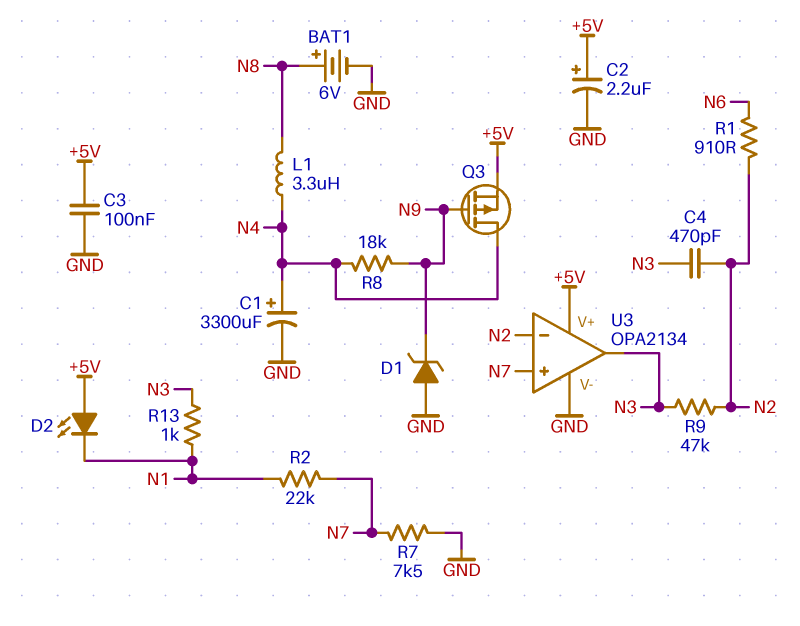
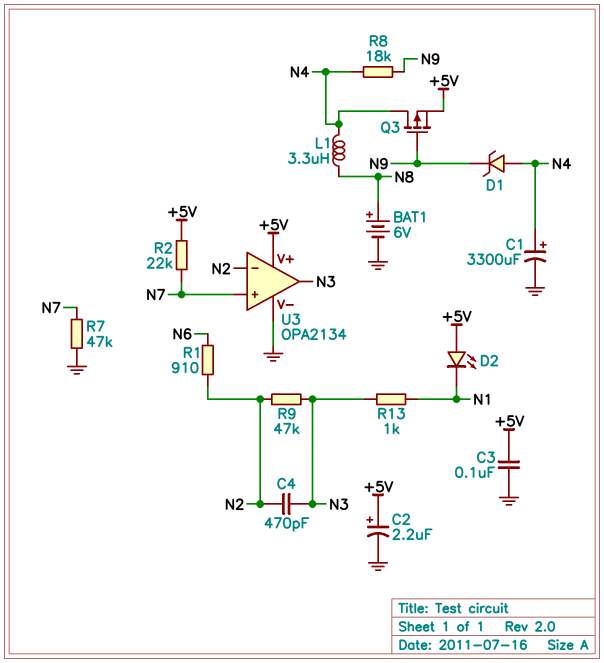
D1: zener (A GND, K N9) -> zener (A N4, K N9)
R2: 22k (N1, N7) -> 22k (+5V, N7)
R7: 7.5k (GND, N7) -> 47k (GND, N7)

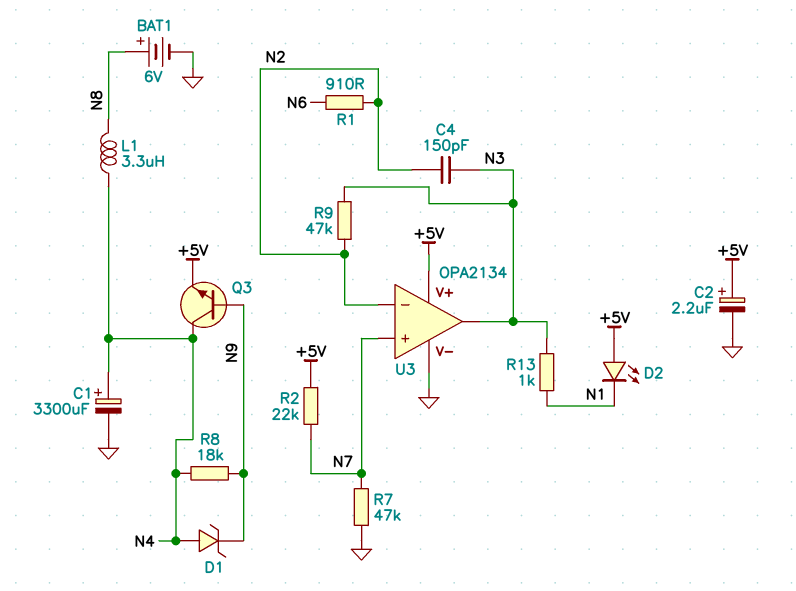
C3: 100nF (+5V, GND) -> none
C4: 470pF (N2, N3) -> 150pF (N2, N3)
Q3: PMOS (G N9, D N4, S +5V) -> NPN (B N9, C N4, E +5V)

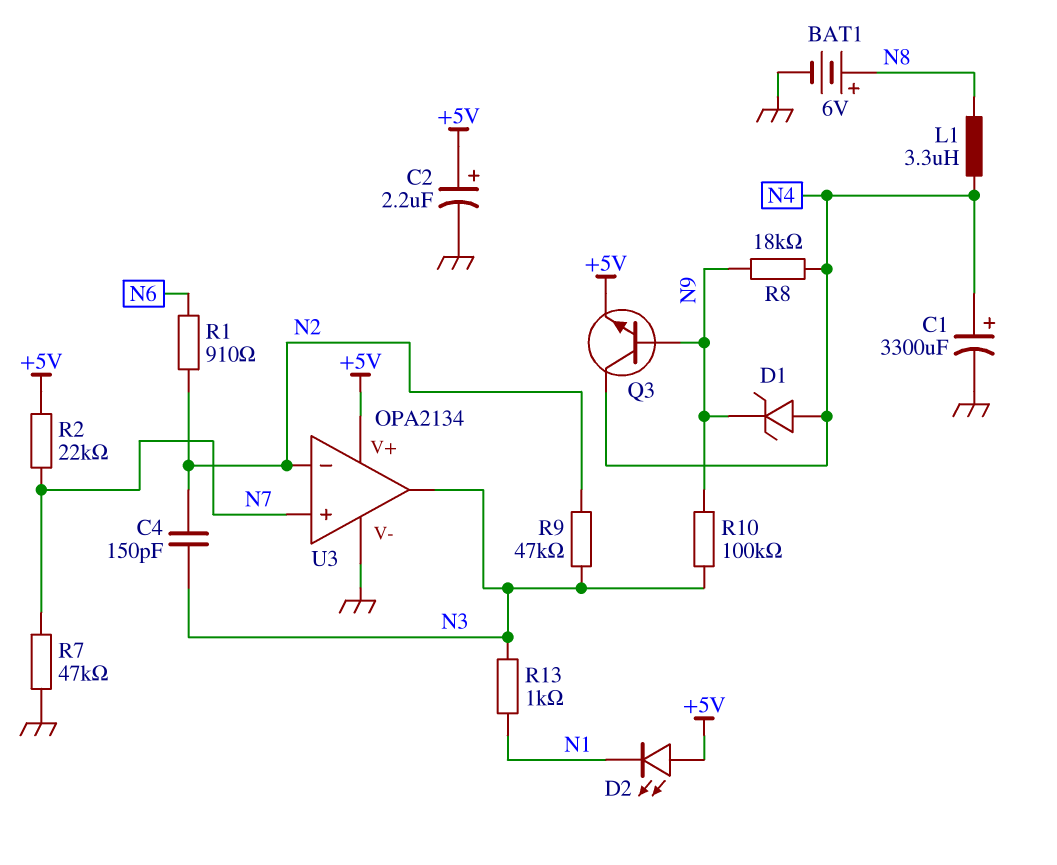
R10: none -> 100k (N3, N9)

